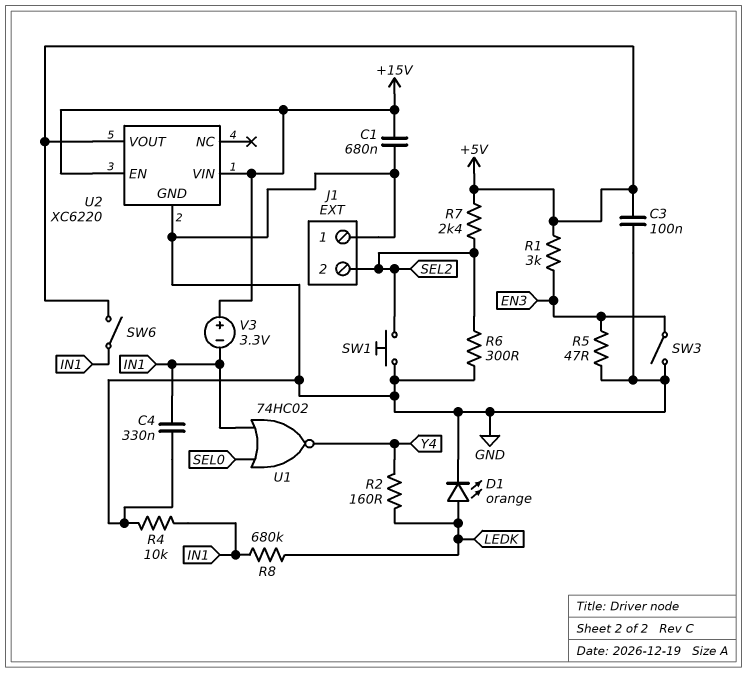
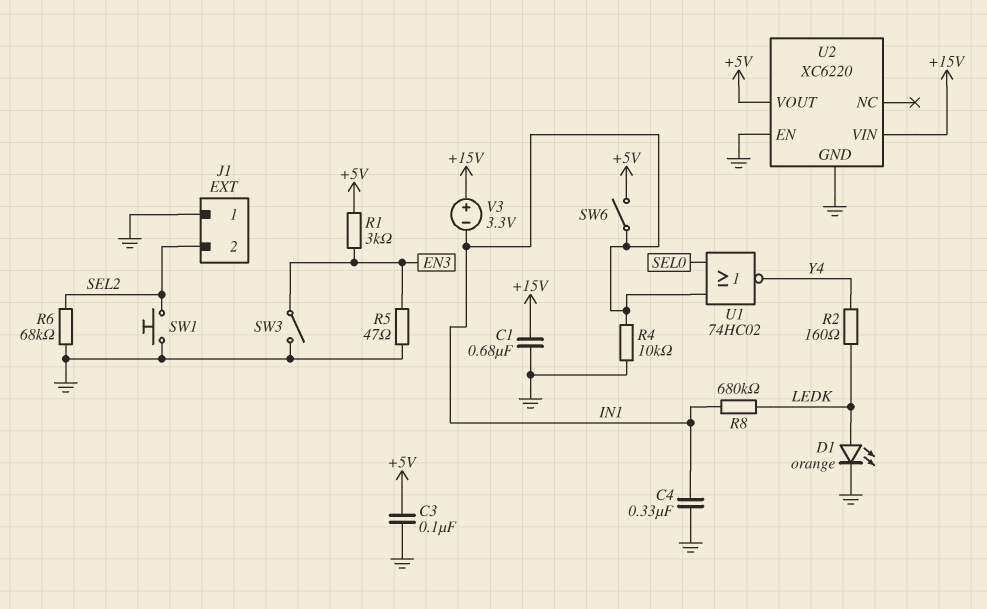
R6: 300 (GND, SEL2) -> 68k (GND, SEL2)
R7: 2.4k (+5V, SEL2) -> none
U2 pin EN: +15V -> GND

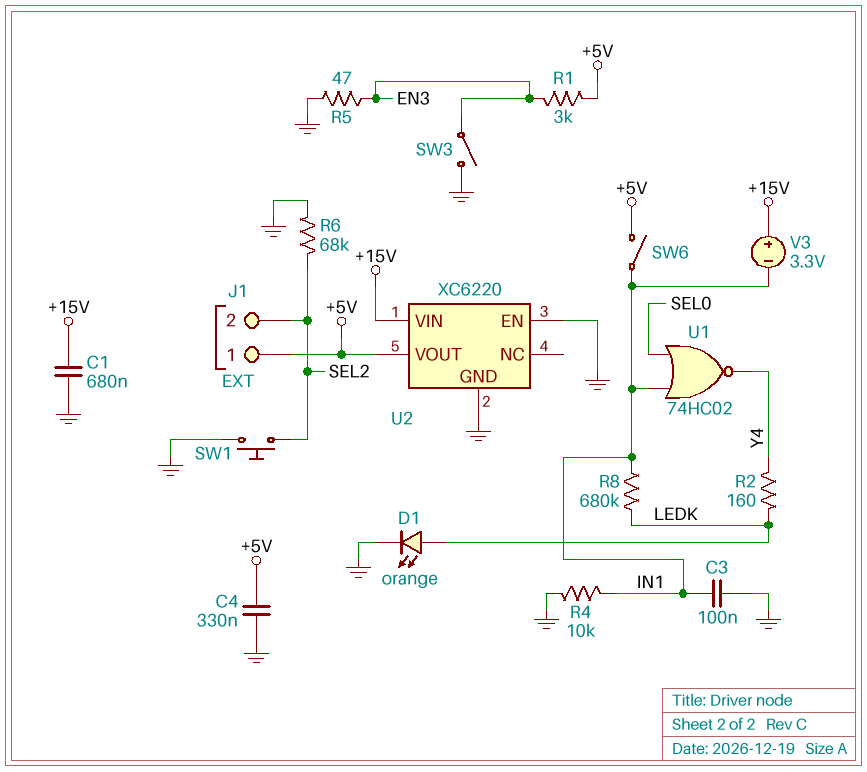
C3: 100nF (+5V, GND) -> 100nF (GND, IN1)
C4: 330nF (GND, IN1) -> 330nF (+5V, GND)
J1 pin 1: GND -> +5V

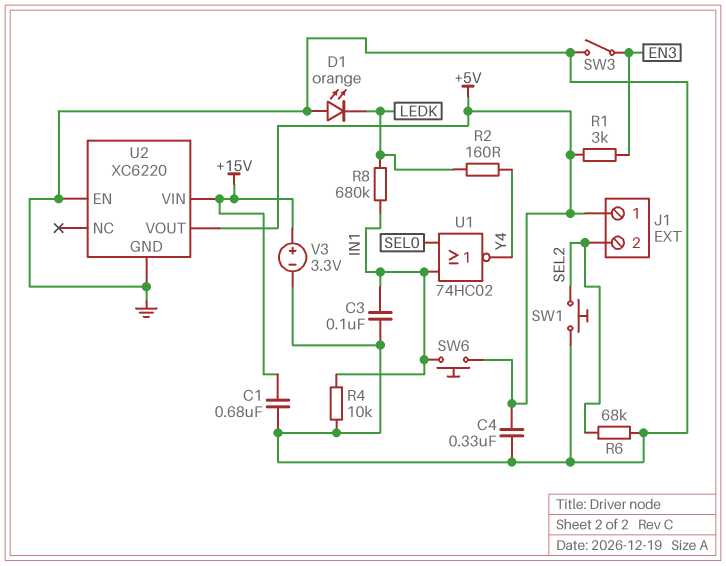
D1: LED orange (A LEDK, K GND) -> LED orange (A GND, K LEDK)
R5: 47 (EN3, GND) -> none
SW6: switch (+5V, IN1) -> button (+5V, IN1)
V3: 3.3V (plus +15V, minus IN1) -> 3.3V (plus +15V, minus GND)

